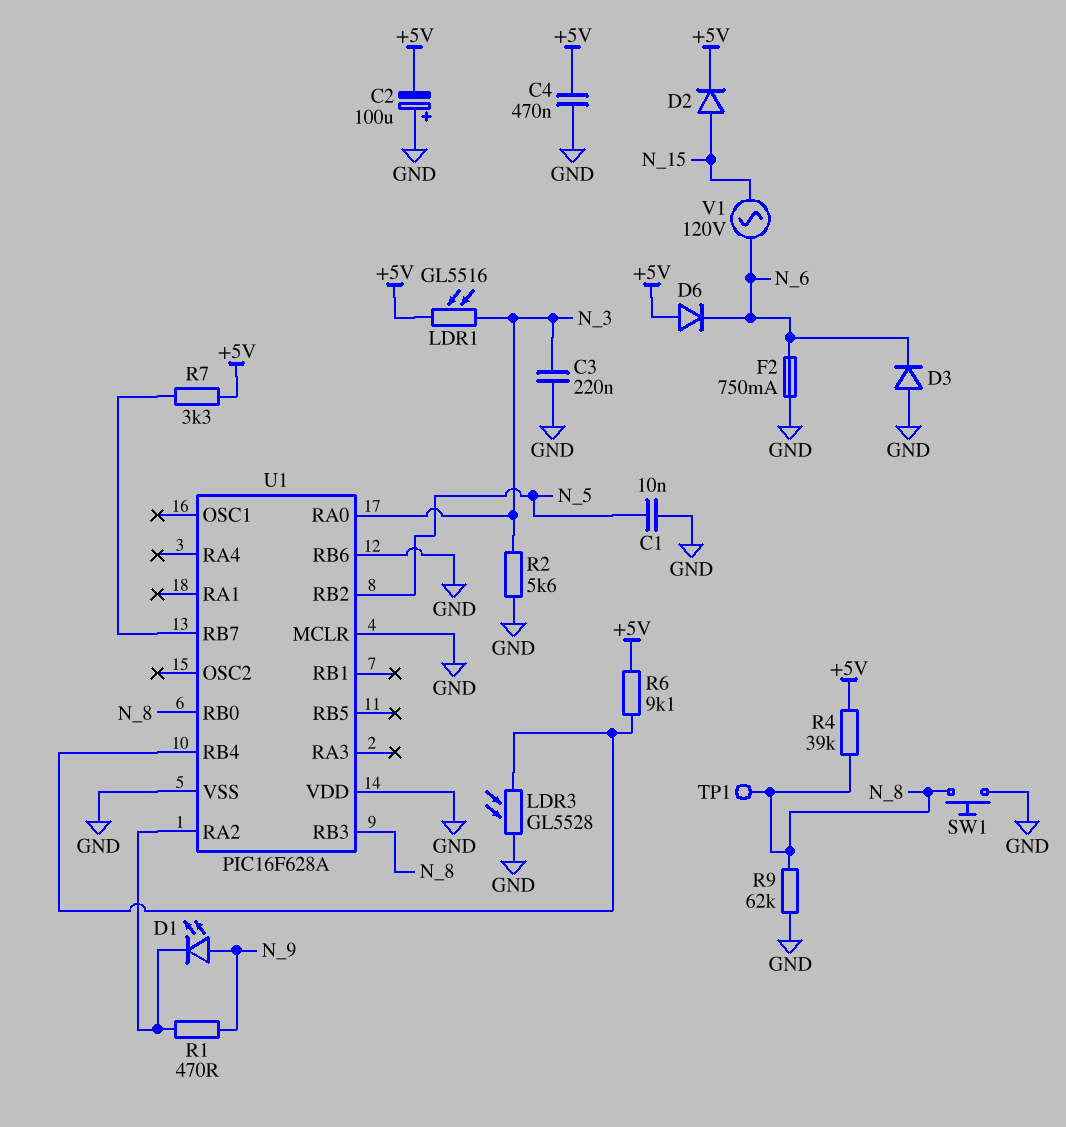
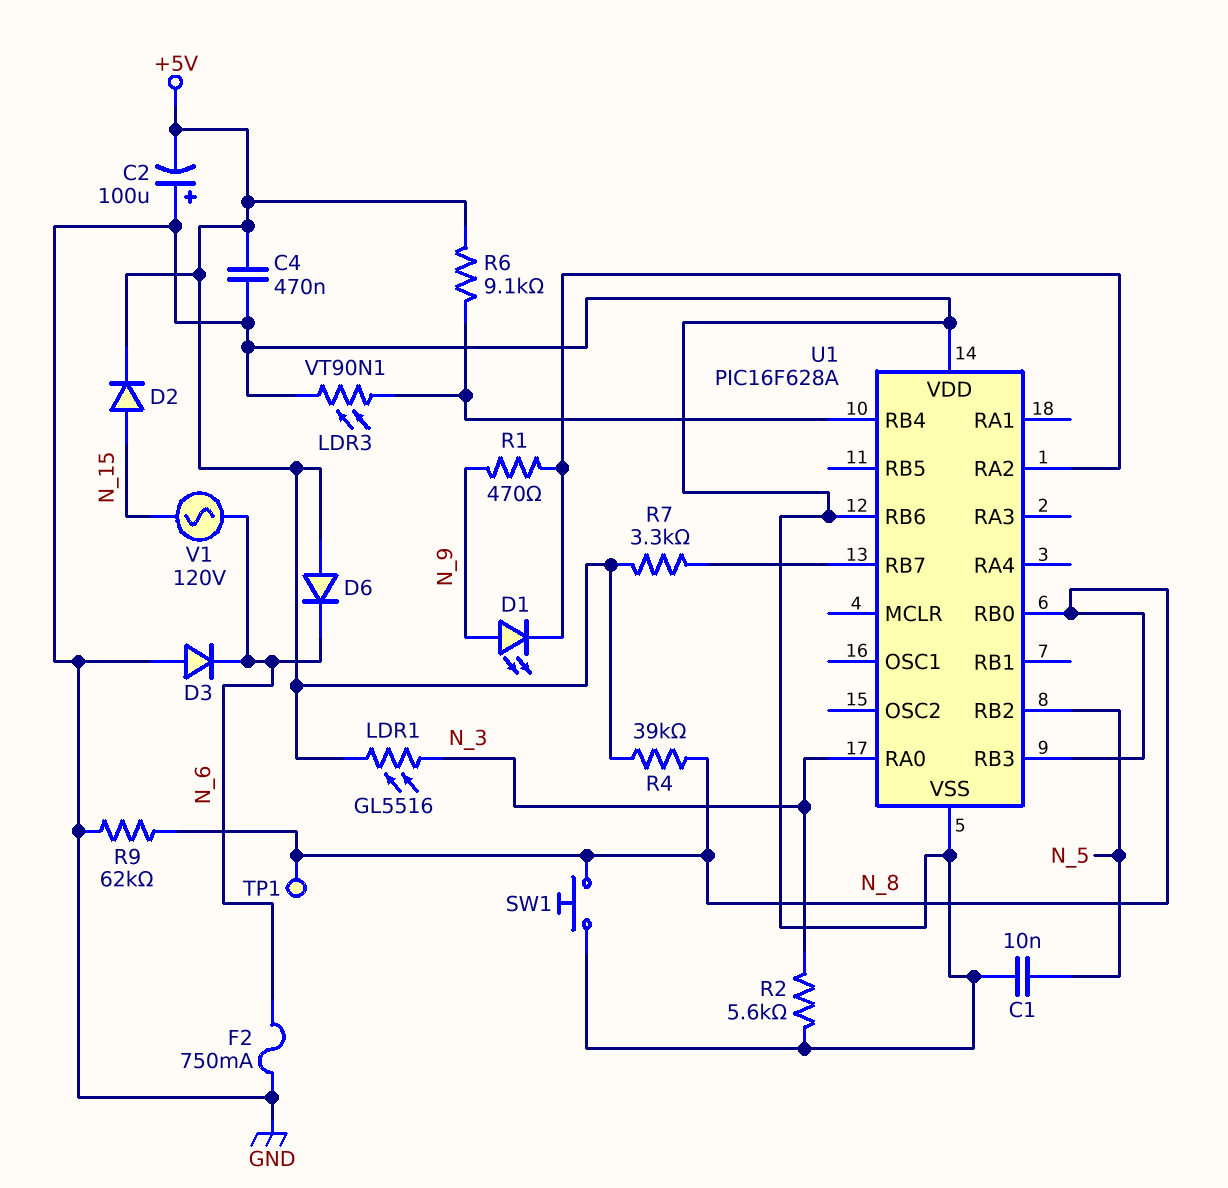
C3: 220nF (GND, N_3) -> none
LDR3: GL5528 (GND, U1/RB4) -> VT90N1 (GND, U1/RB4)
U1 pin MCLR: GND -> none

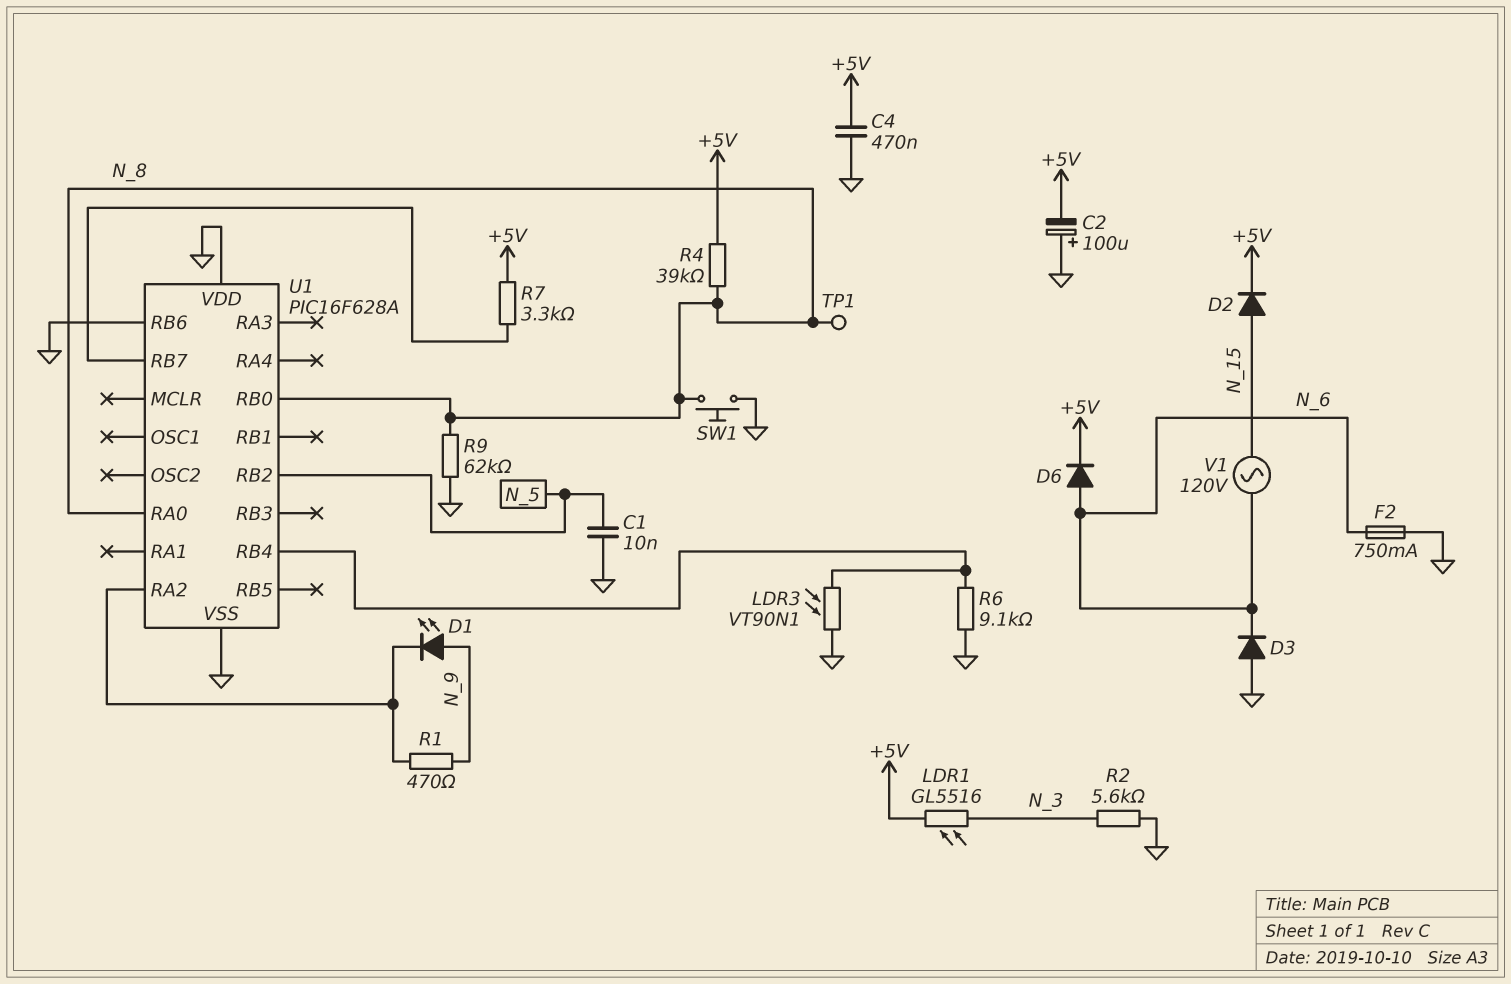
D6: diode (A +5V, K N_6) -> diode (A N_6, K +5V)
R6: 9.1k (+5V, U1/RB4) -> 9.1k (GND, U1/RB4)
U1 pin RA0: N_3 -> N_8
U1 pin RB3: N_8 -> none

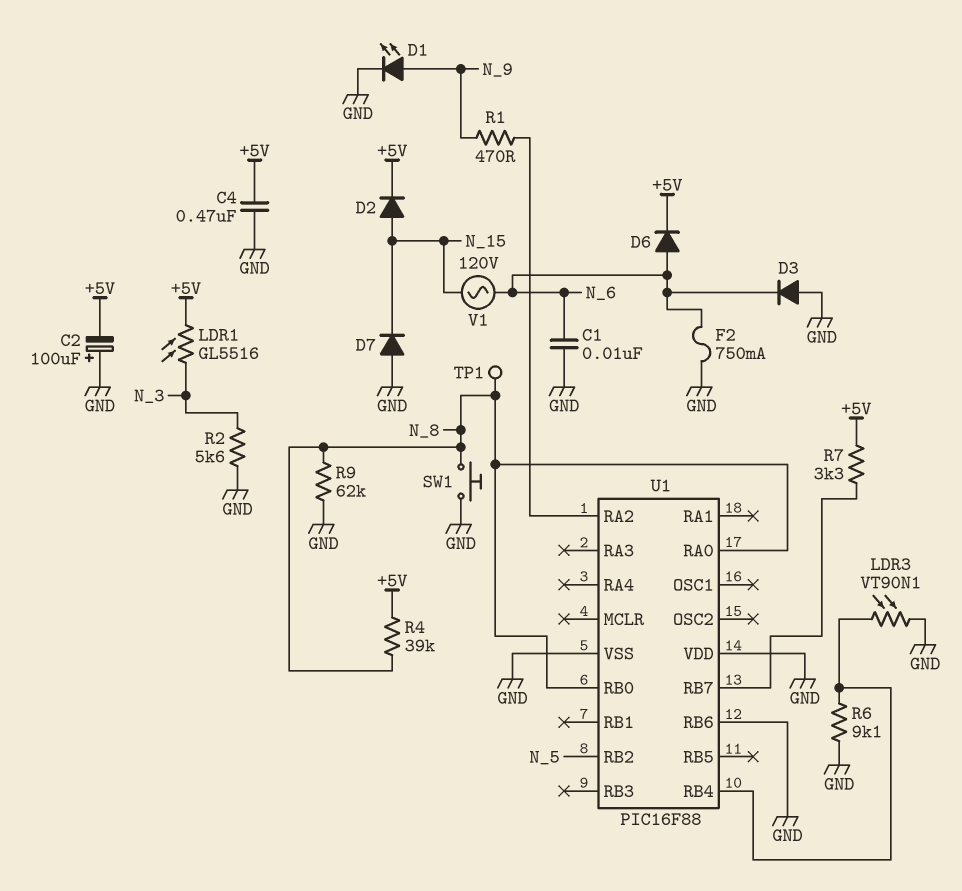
C1: 10nF (GND, N_5) -> 10nF (GND, N_6)
D1: LED (A N_9, K U1/RA2) -> LED (A N_9, K GND)
D7: none -> diode (A GND, K N_15)
U1: PIC16F628A -> PIC16F88

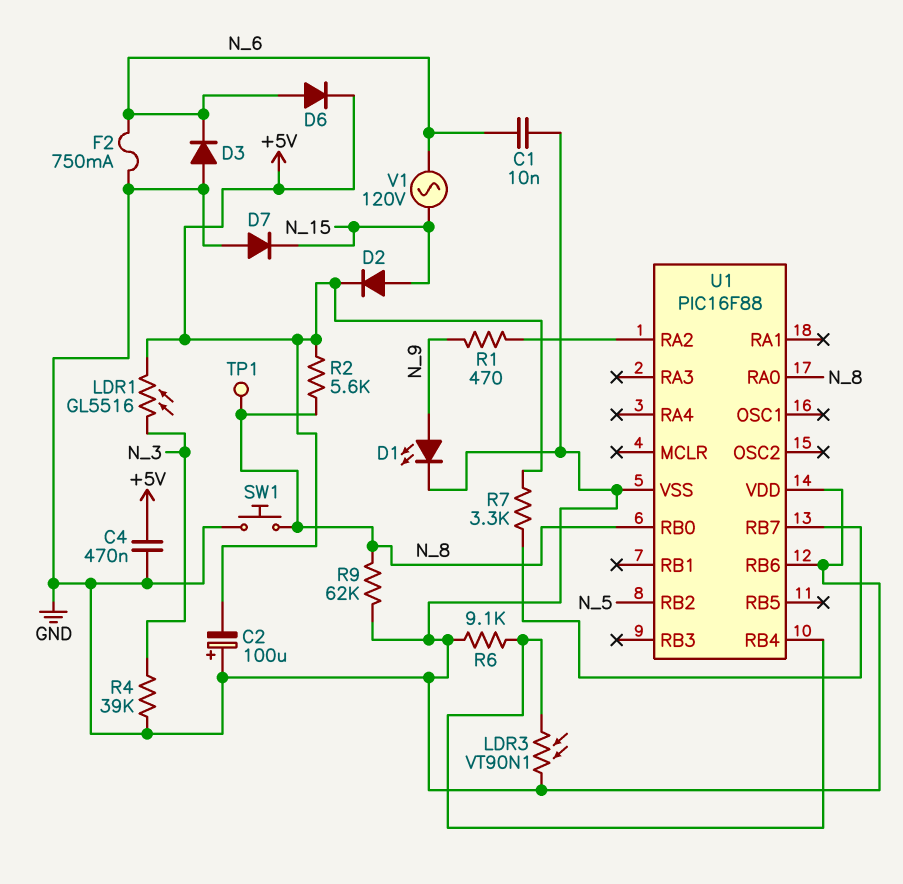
R2: 5.6k (GND, N_3) -> 5.6k (+5V, N_8)
R4: 39k (+5V, N_8) -> 39k (GND, N_3)

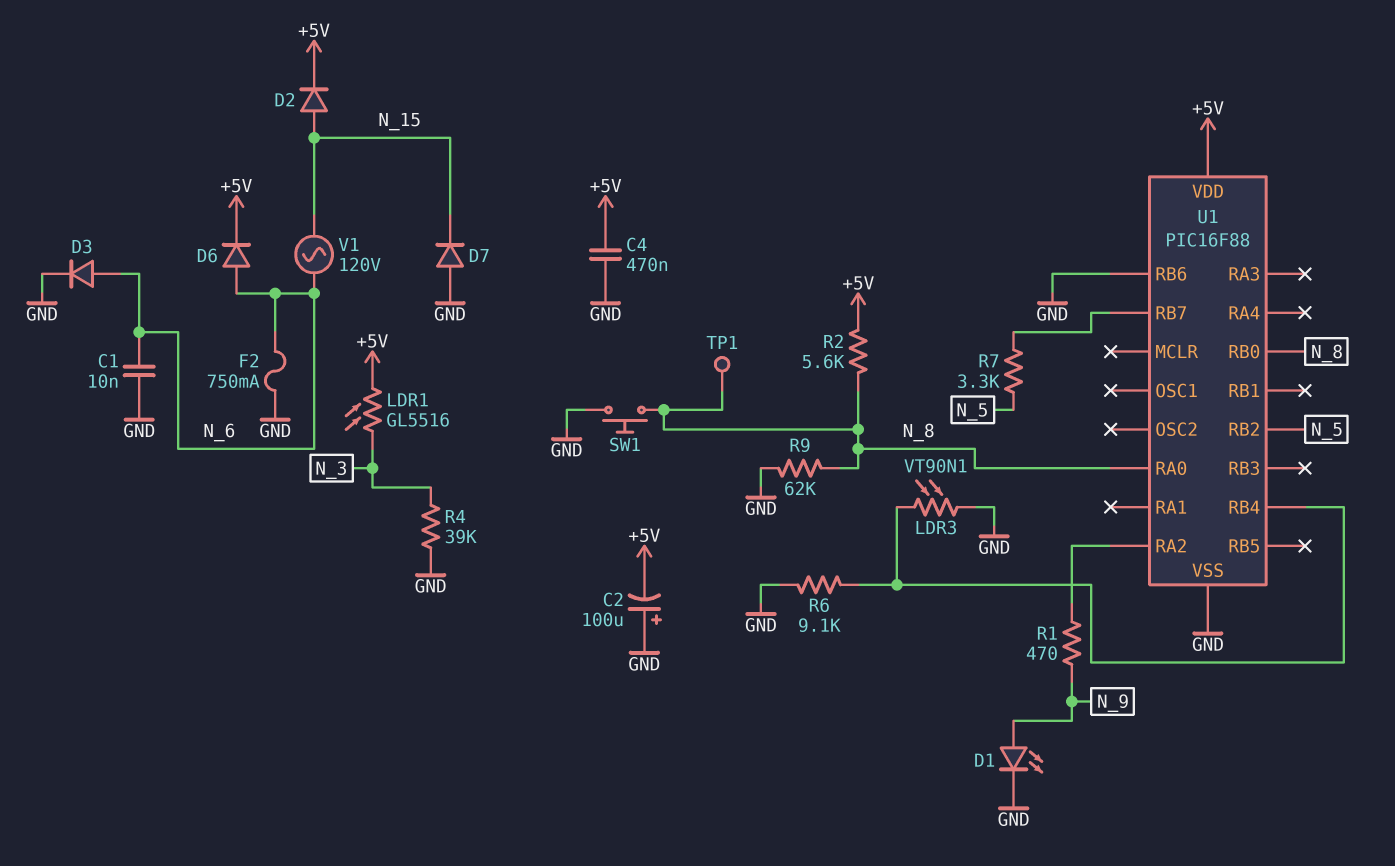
D3: diode (A GND, K N_6) -> diode (A N_6, K GND)
R7: 3.3k (+5V, U1/RB7) -> 3.3k (N_5, U1/RB7)
U1 pin VDD: GND -> +5V

